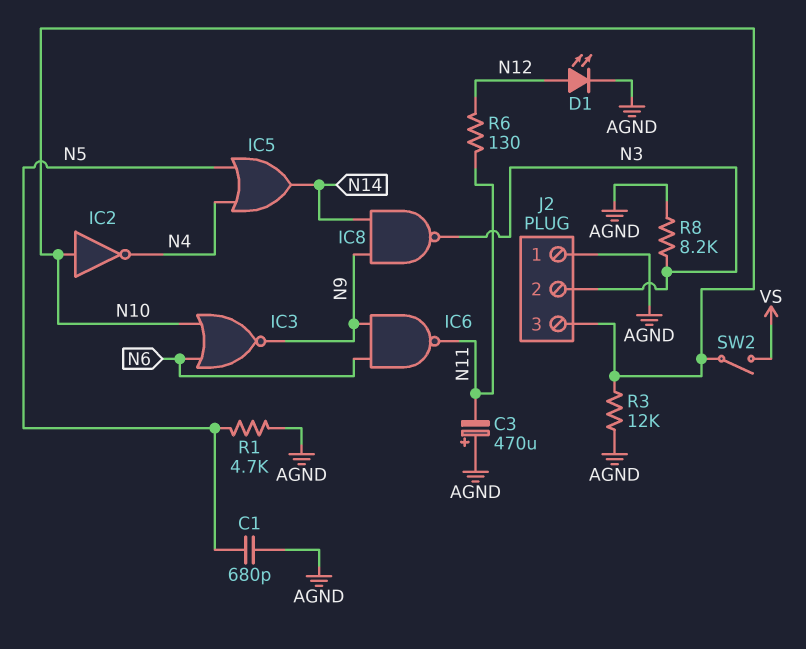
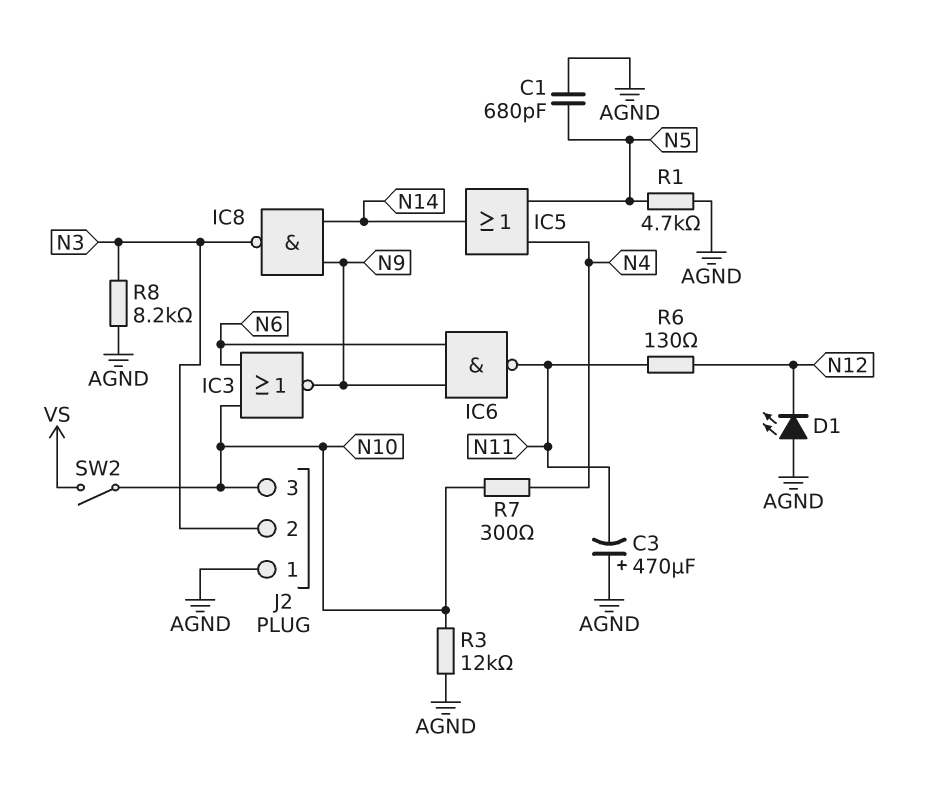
D1: LED (A N12, K AGND) -> LED (A AGND, K N12)
IC2: NOT (in N10, out N4) -> none
R7: none -> 300 (N4, N10)

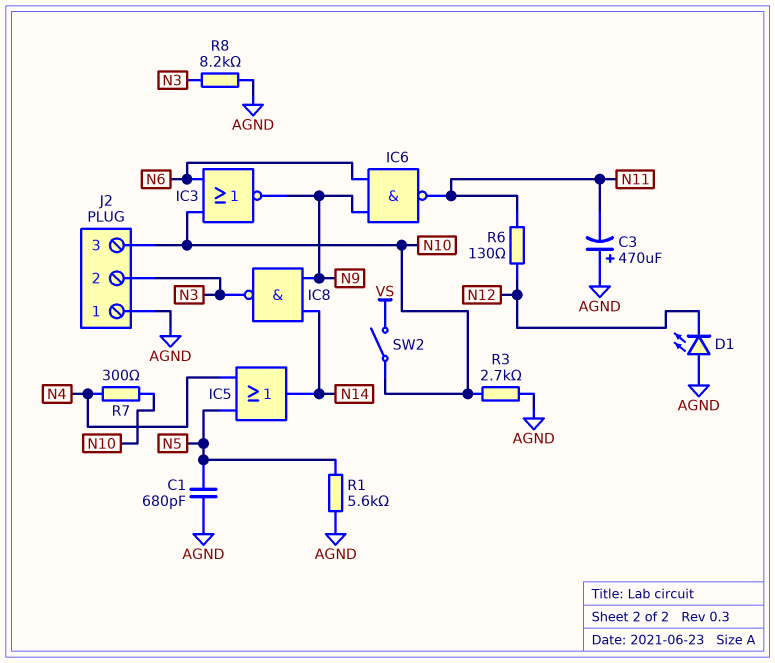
R1: 4.7k (AGND, N5) -> 5.6k (AGND, N5)
R3: 12k (AGND, N10) -> 2.7k (AGND, N10)

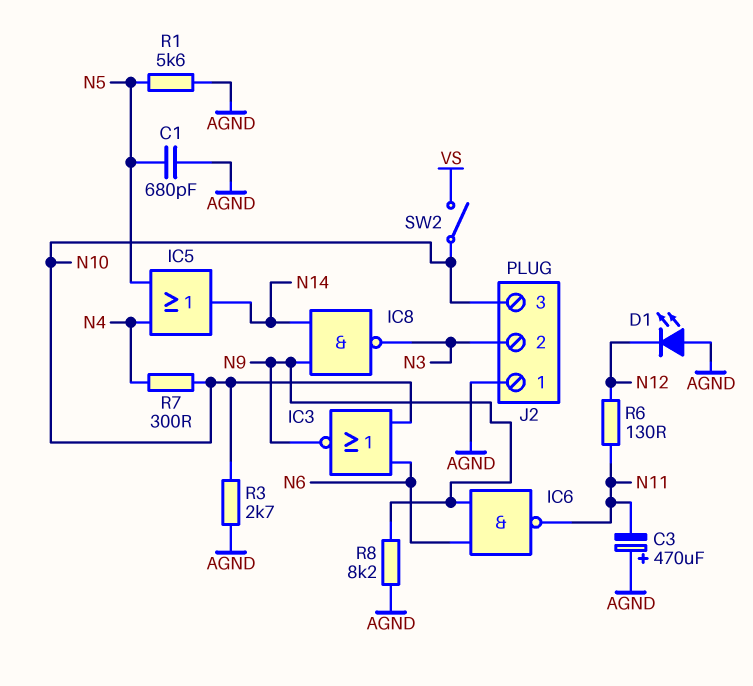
R8: 8.2k (AGND, N3) -> 8.2k (AGND, N9)

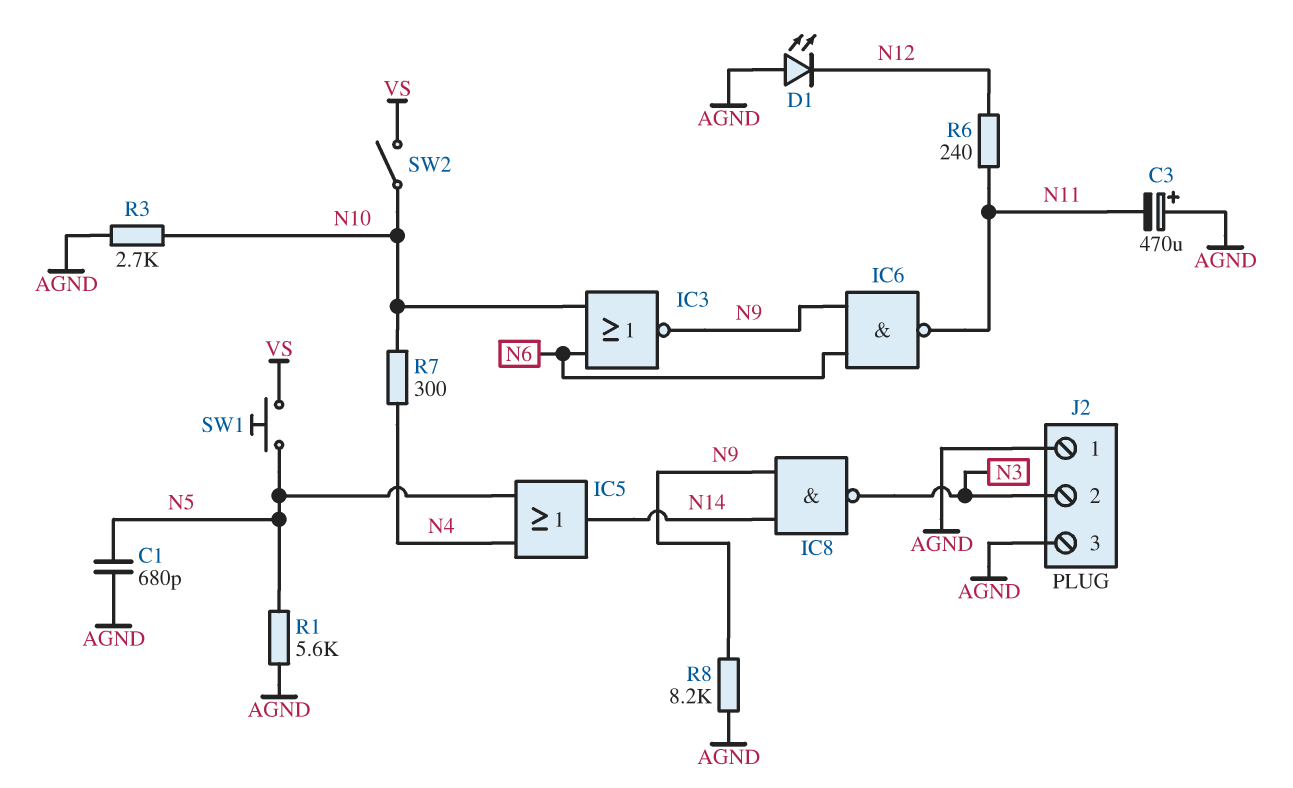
J2 pin 3: N10 -> AGND
R6: 130 (N11, N12) -> 240 (N11, N12)
SW1: none -> button (N5, VS)

